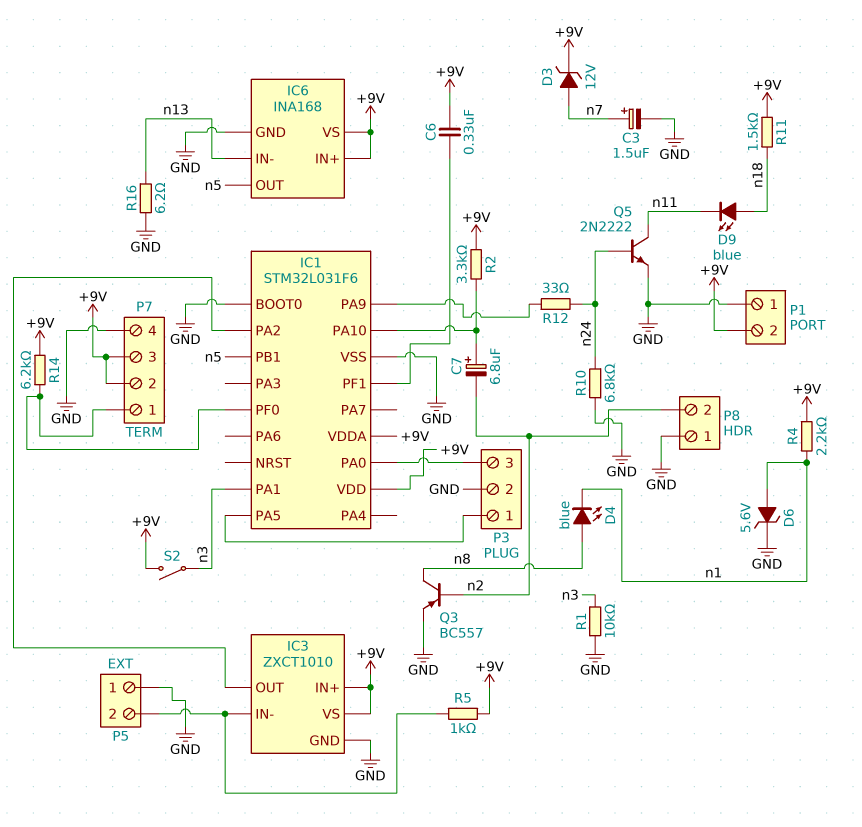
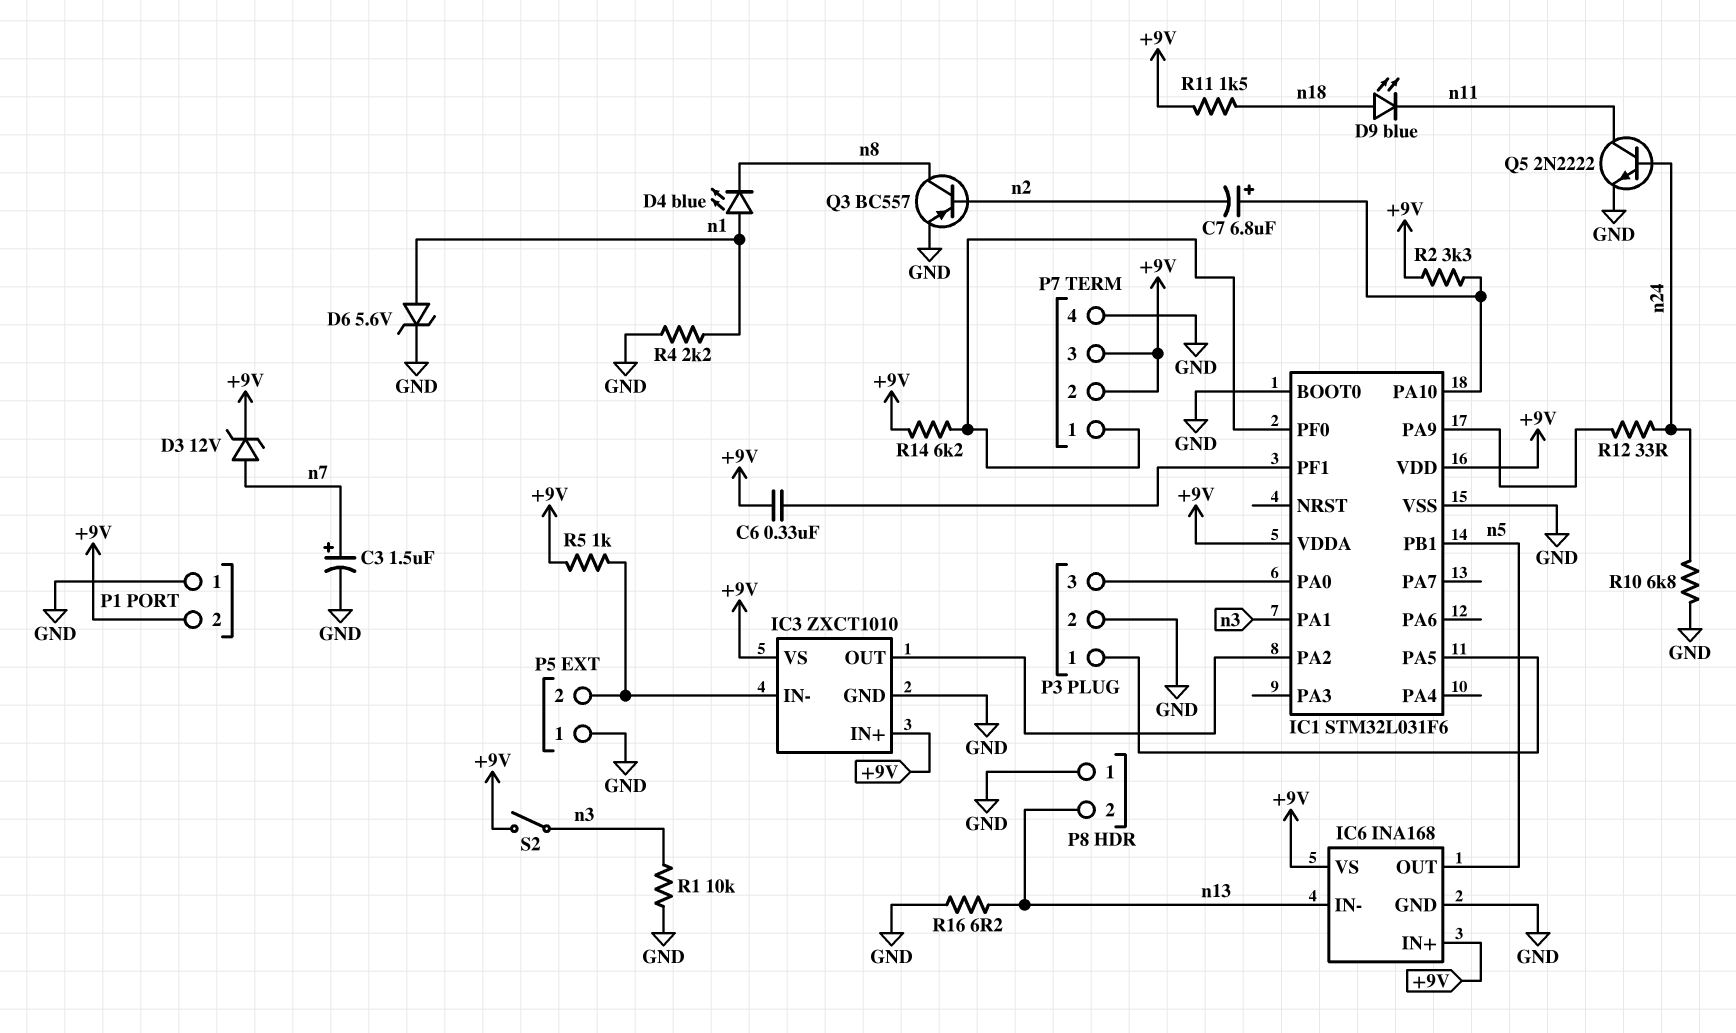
D4: LED blue (A n8, K n1) -> LED blue (A n1, K n8)
P8 pin 2: n2 -> n13
R4: 2.2k (+9V, n1) -> 2.2k (GND, n1)

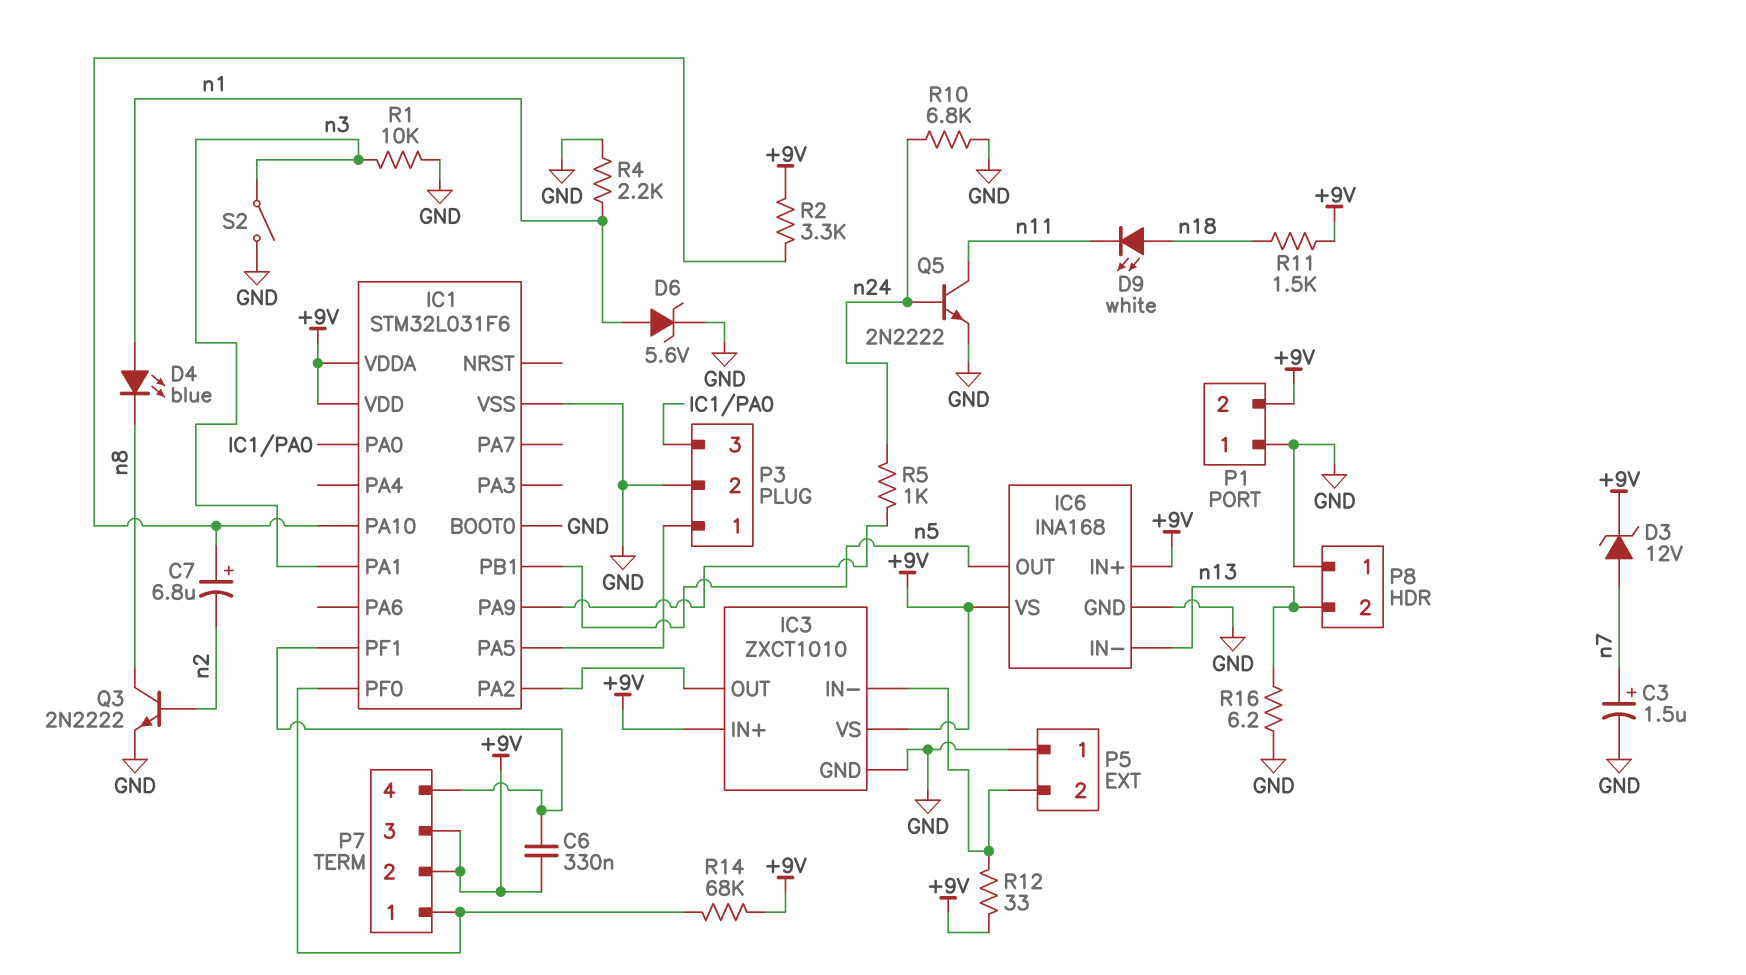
D9: LED blue (A n18, K n11) -> LED white (A n18, K n11)
P7 pin 4: GND -> IC1/PF1
Q3: PNP BC557 (B n2, C n8, E GND) -> NPN 2N2222 (B n2, C n8, E GND)
R5: 1k (+9V, IC3/IN-) -> 1k (IC1/PA9, n24)
R12: 33 (IC1/PA9, n24) -> 33 (+9V, IC3/IN-)
R14: 6.2k (+9V, IC1/PF0) -> 68k (+9V, IC1/PF0)
S2: switch (+9V, n3) -> switch (GND, n3)

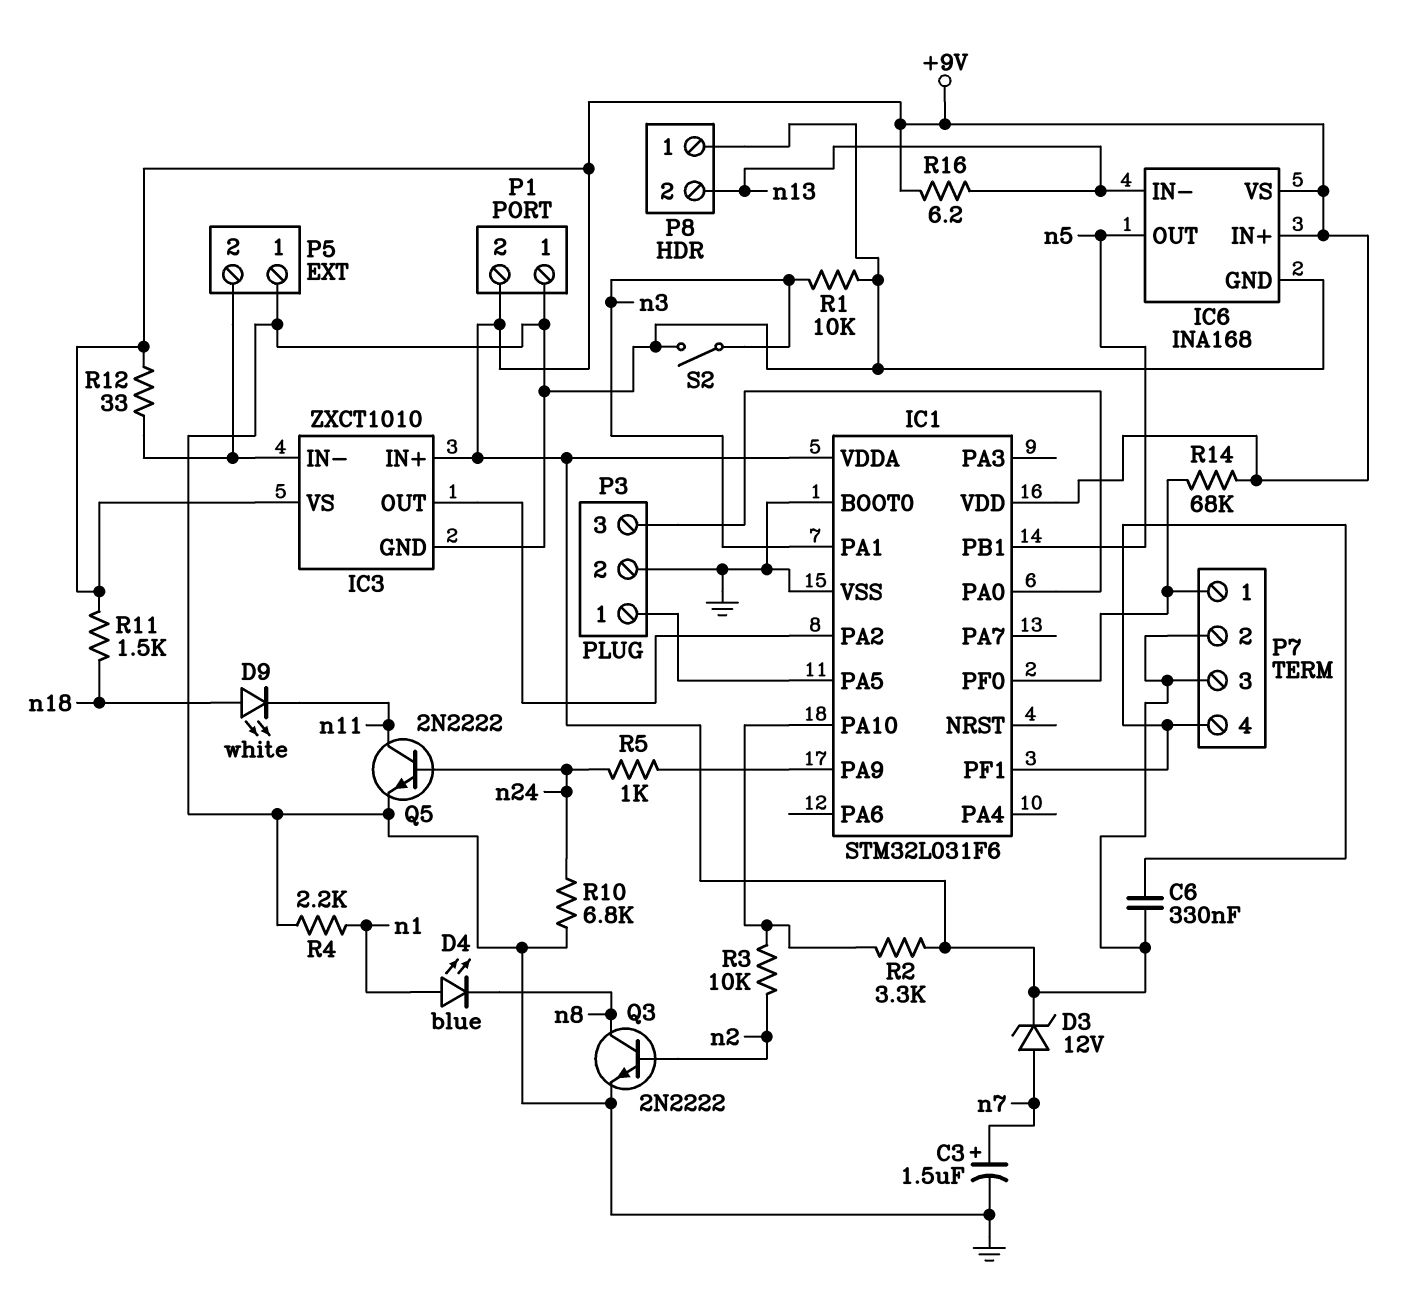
C7: 6.8uF (plus IC1/PA10, minus n2) -> none
D6: zener 5.6V (A n1, K GND) -> none
R3: none -> 10k (IC1/PA10, n2)
R16: 6.2 (GND, n13) -> 6.2 (+9V, n13)

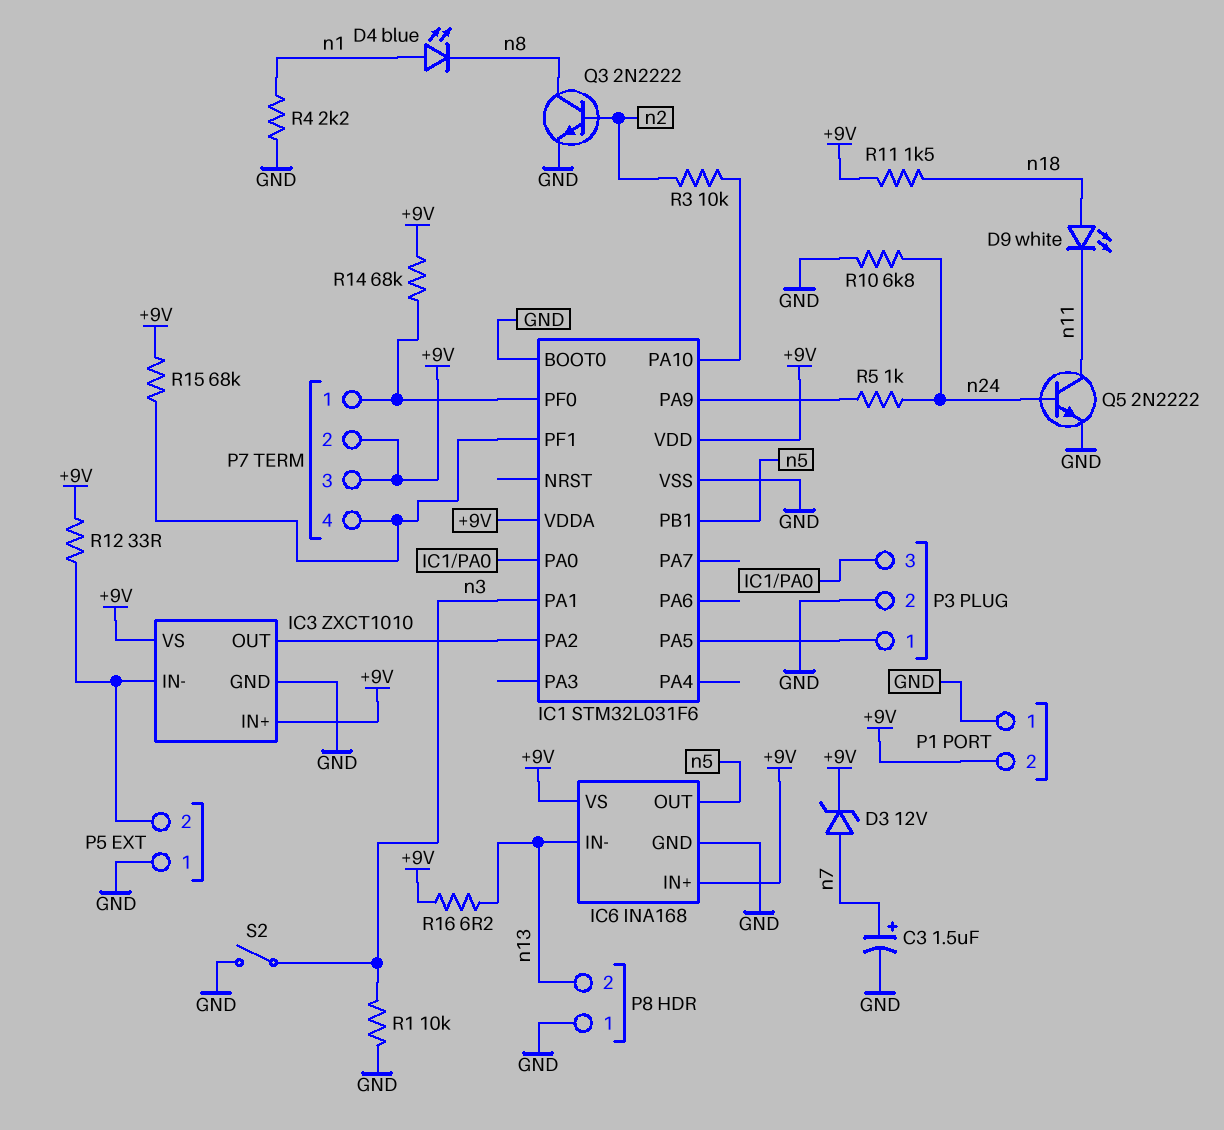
C6: 330nF (+9V, IC1/PF1) -> none
R2: 3.3k (+9V, IC1/PA10) -> none
R15: none -> 68k (+9V, IC1/PF1)

